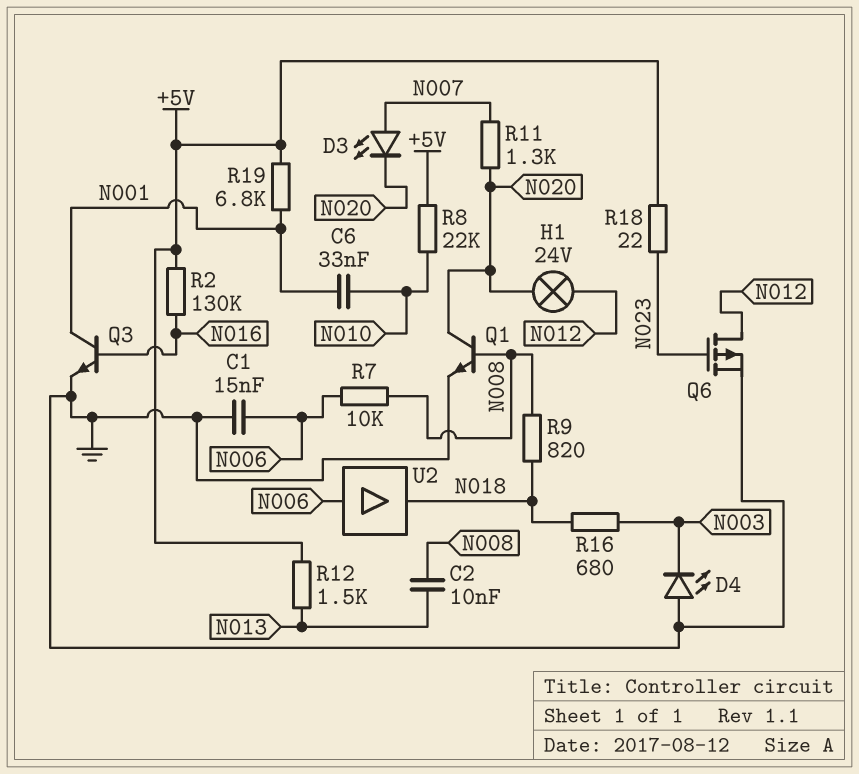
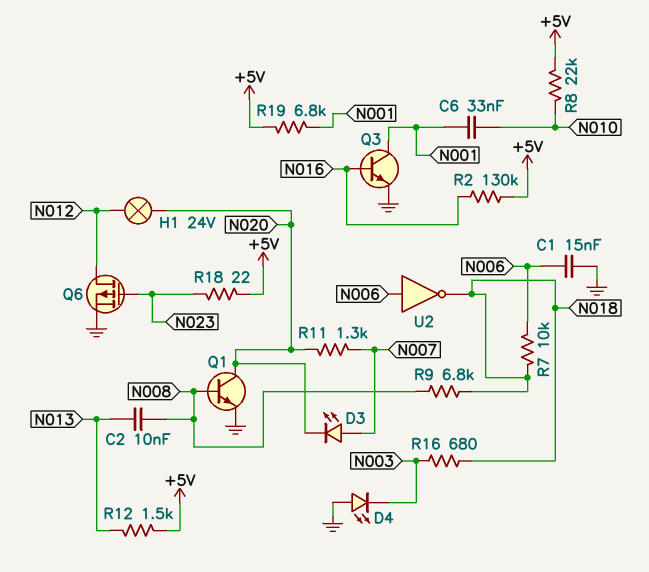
R7: 10k (N006, N008) -> 10k (N006, N018)
R9: 820 (N008, N018) -> 6.8k (N008, N018)
U2: buffer (in N006, out N018) -> NOT (in N006, out N018)

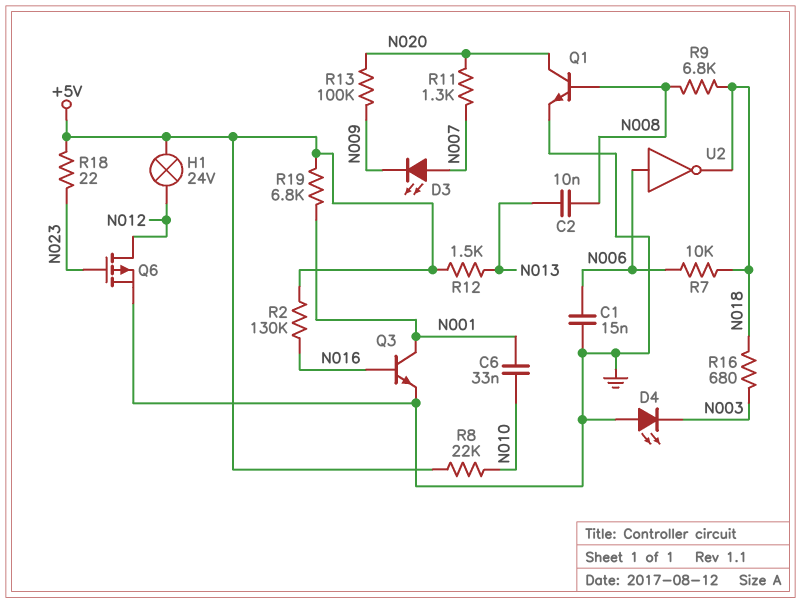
D3: LED (A N007, K N020) -> LED (A N007, K N009)
H1: lamp 24V (N012, N020) -> lamp 24V (+5V, N012)
R13: none -> 100k (N009, N020)

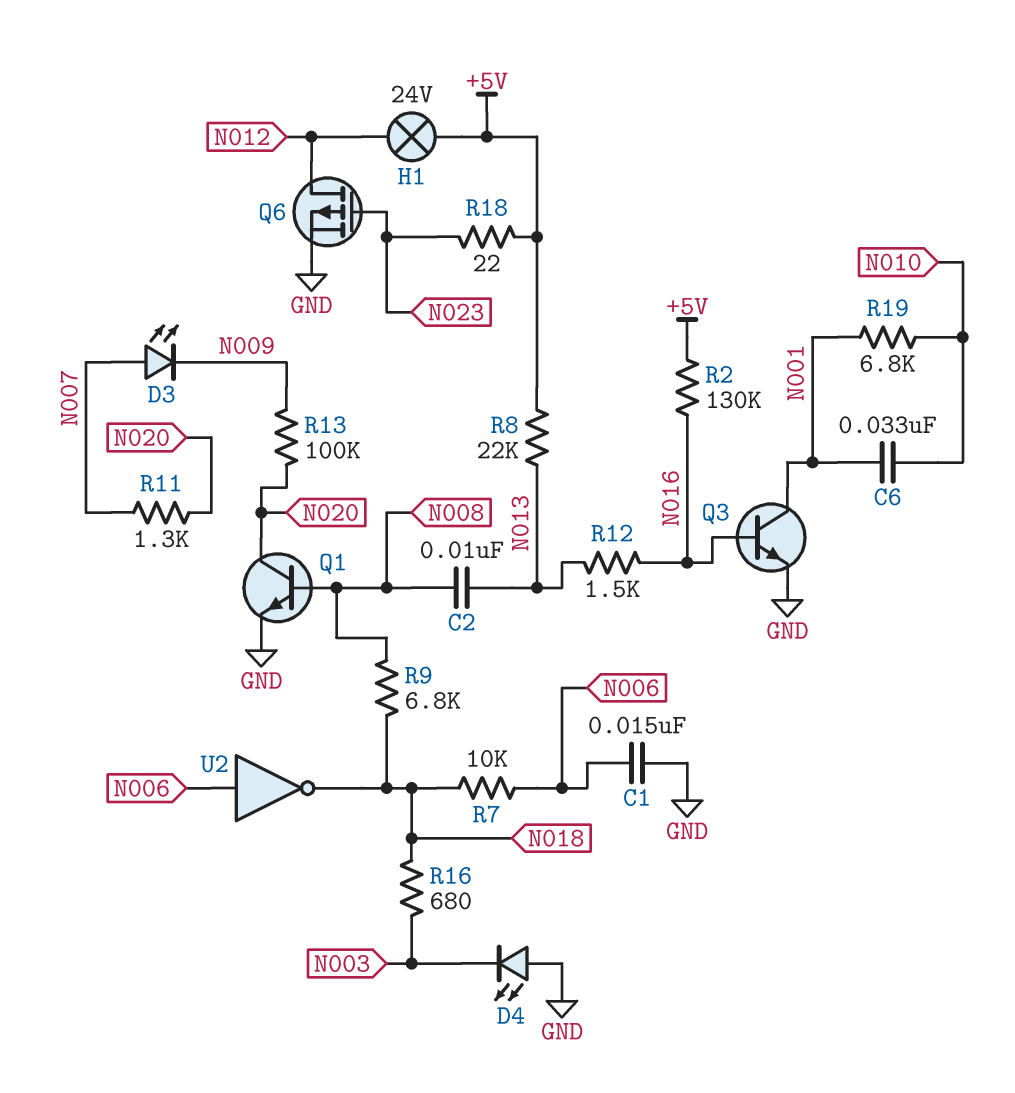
R8: 22k (+5V, N010) -> 22k (+5V, N013)
R12: 1.5k (+5V, N013) -> 1.5k (N013, N016)
R19: 6.8k (+5V, N001) -> 6.8k (N001, N010)

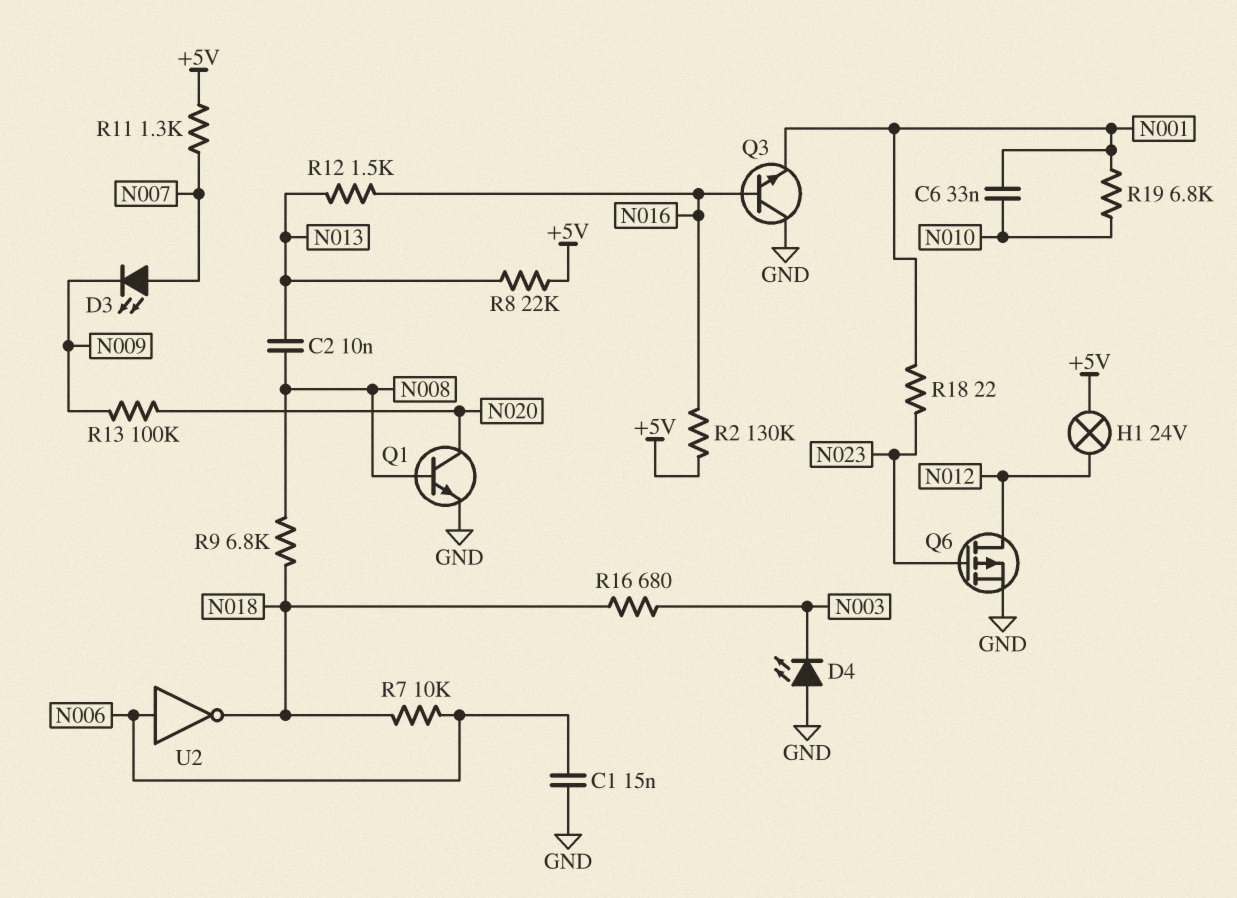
Q3: NPN (B N016, C N001, E GND) -> NPN (B N016, C GND, E N001)
R11: 1.3k (N007, N020) -> 1.3k (+5V, N007)
R18: 22 (+5V, N023) -> 22 (N001, N023)

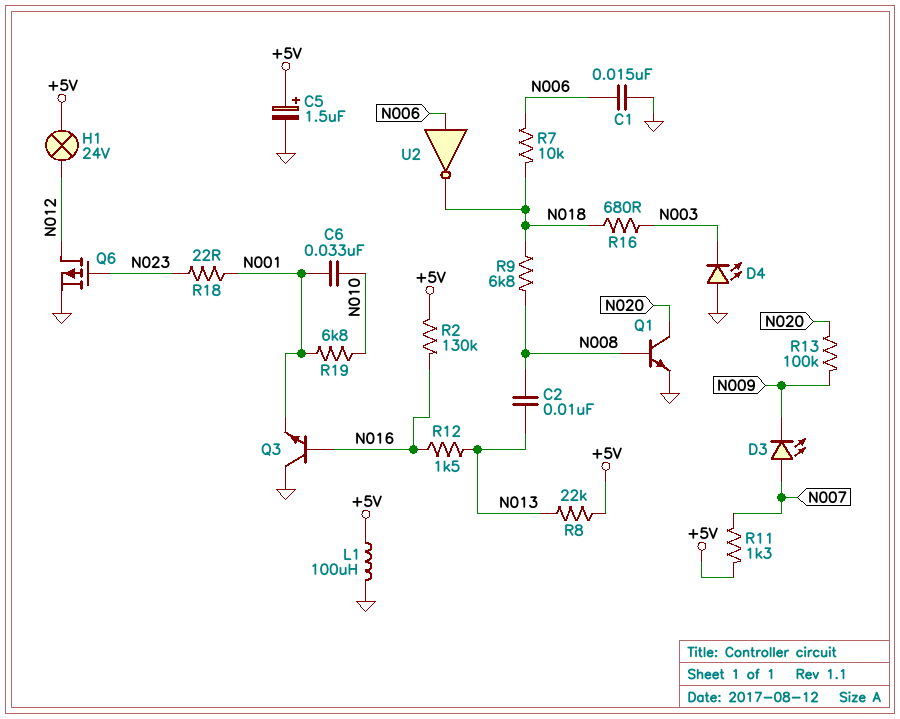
C5: none -> 1.5uF (plus +5V, minus GND)
L1: none -> 100uH (+5V, GND)

